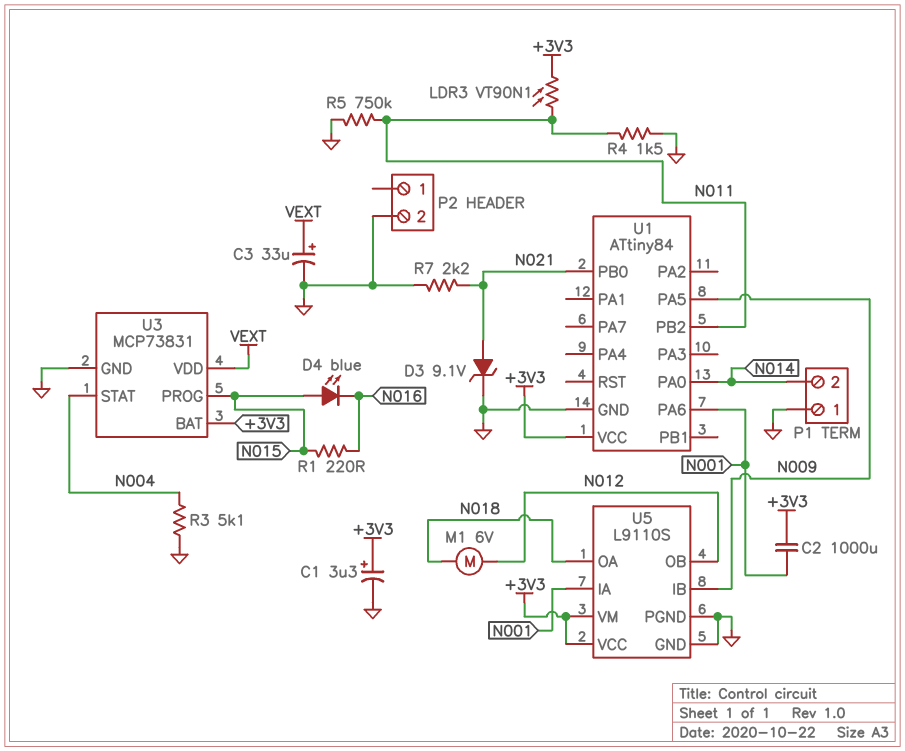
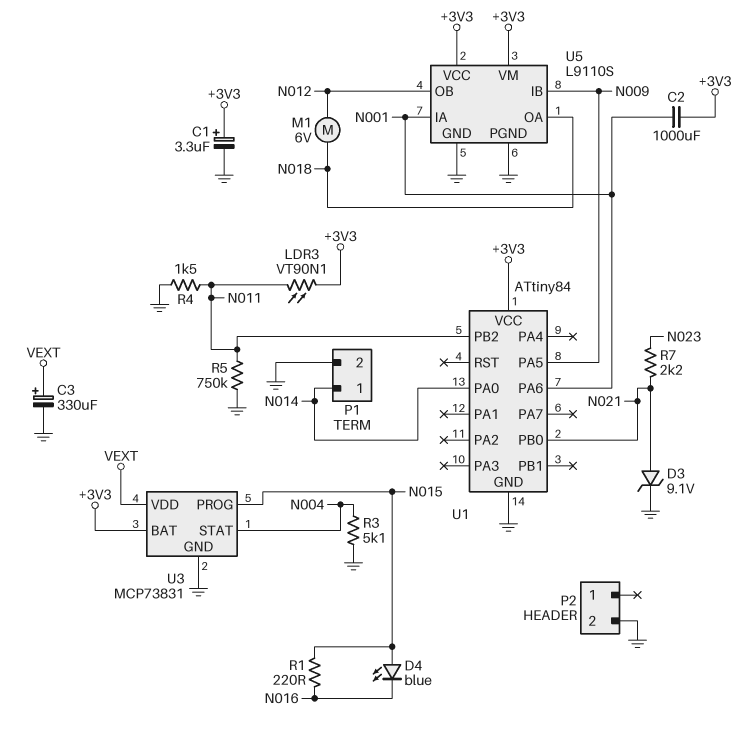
C3: 33uF (plus VEXT, minus GND) -> 330uF (plus VEXT, minus GND)
P1 pin 1: GND -> N014
P1 pin 2: N014 -> GND
R7: 2.2k (GND, N021) -> 2.2k (N021, N023)

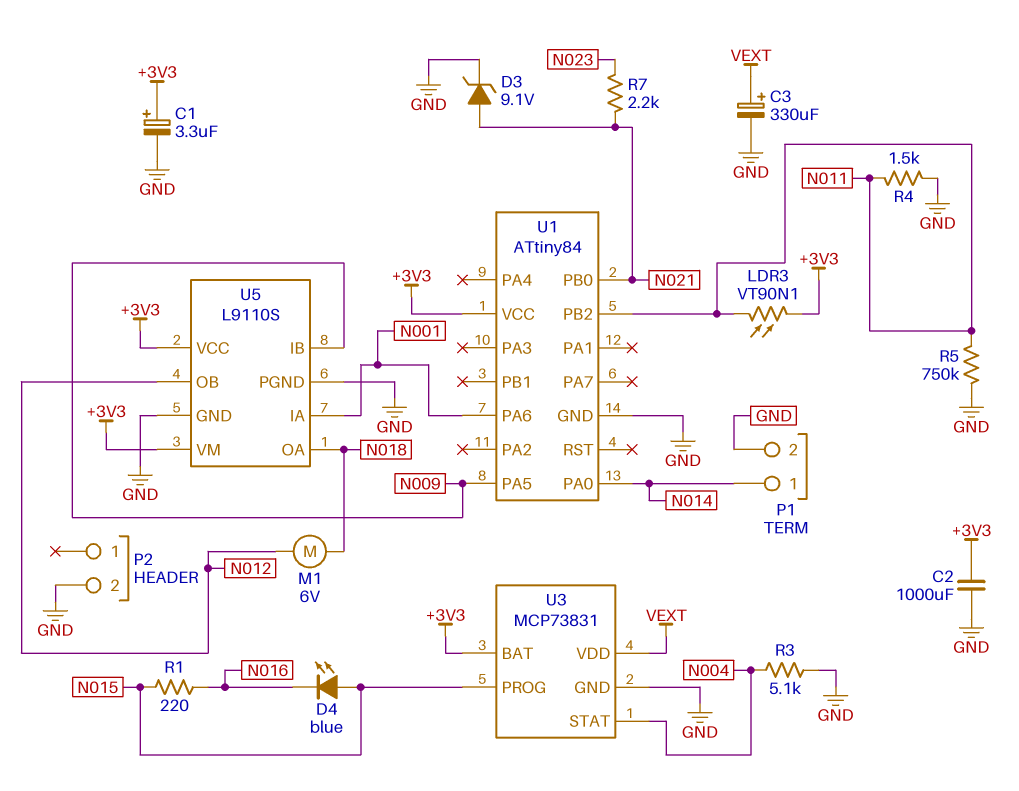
C2: 1000uF (+3V3, N001) -> 1000uF (+3V3, GND)

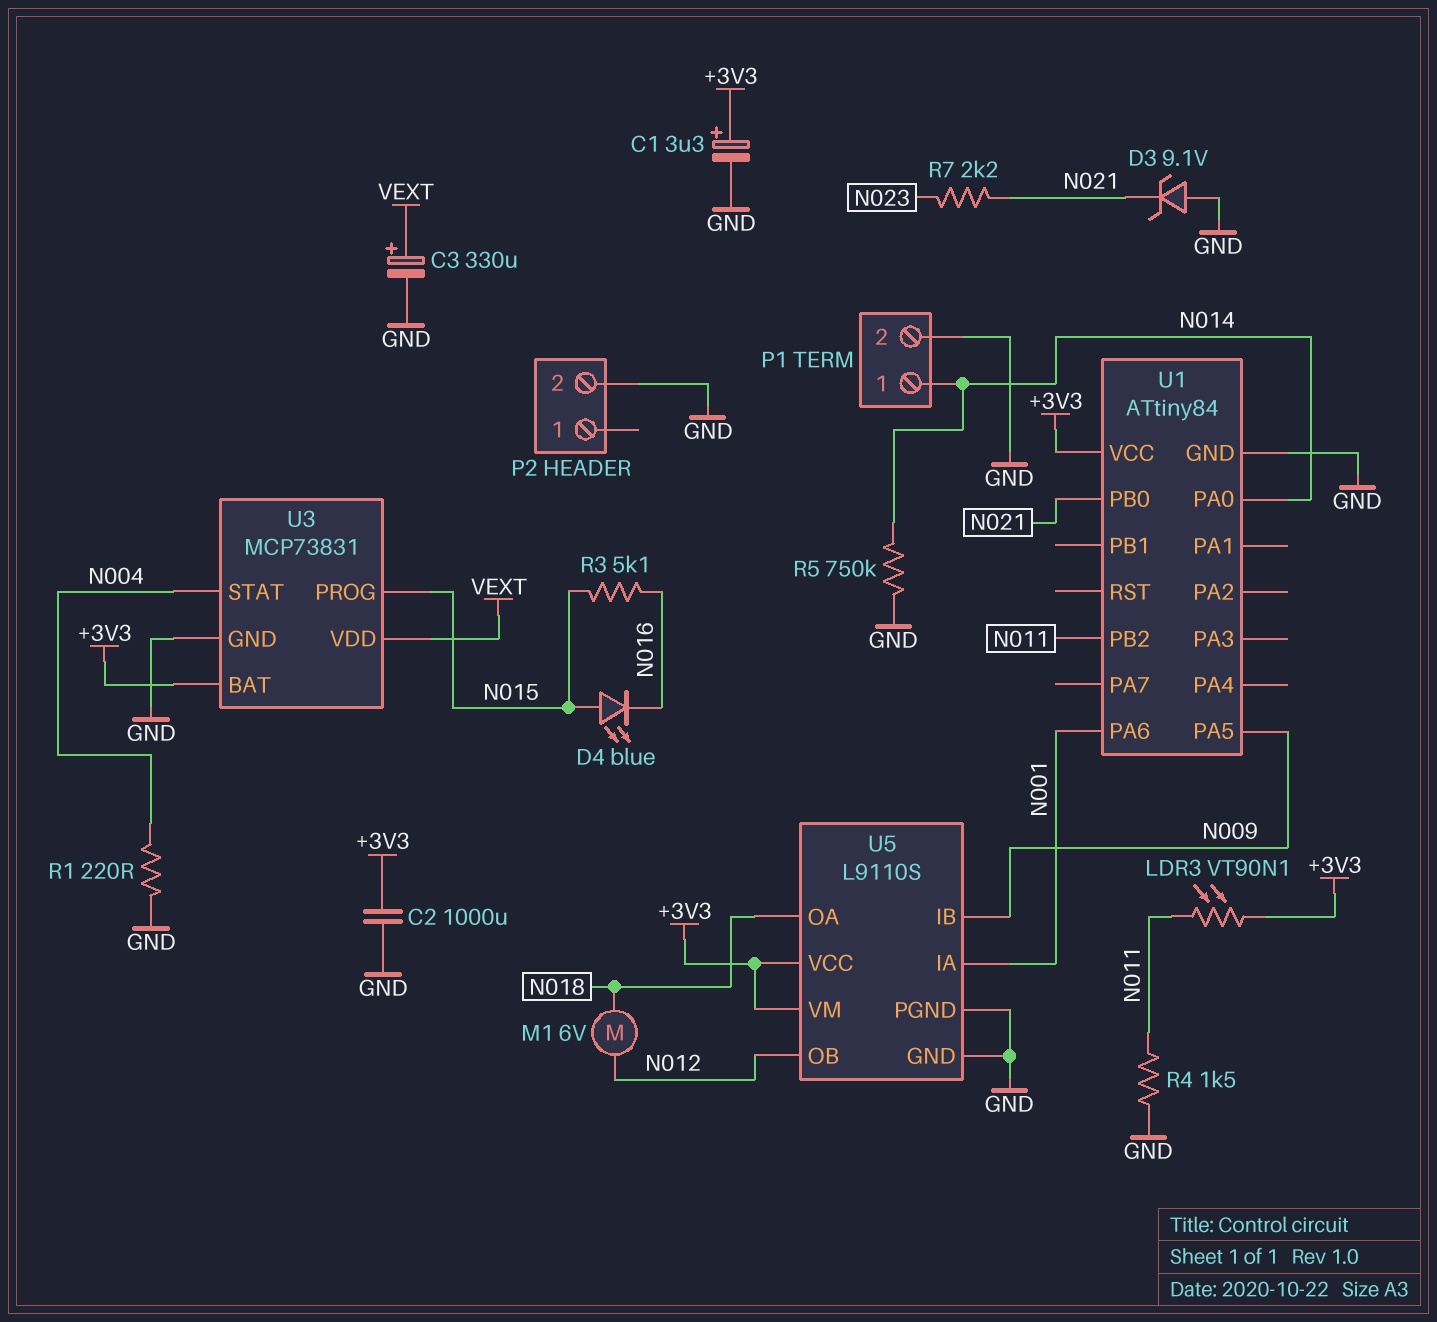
D3: zener 9.1V (A N021, K GND) -> zener 9.1V (A GND, K N021)
R1: 220 (N015, N016) -> 220 (GND, N004)
R3: 5.1k (GND, N004) -> 5.1k (N015, N016)
R5: 750k (GND, N011) -> 750k (GND, N014)

